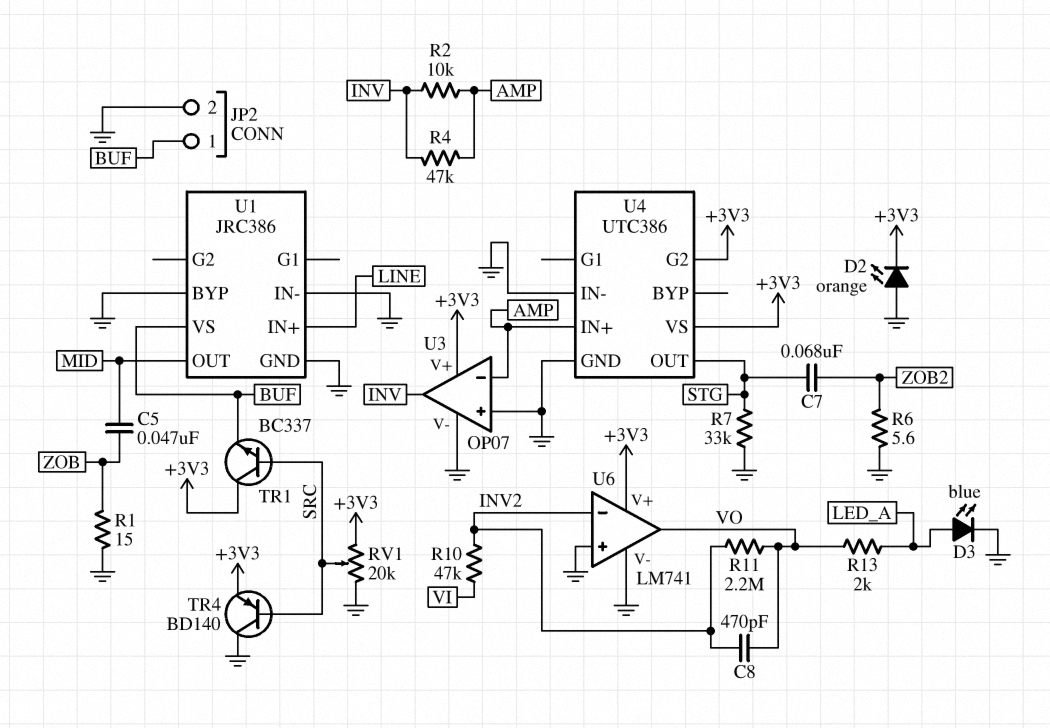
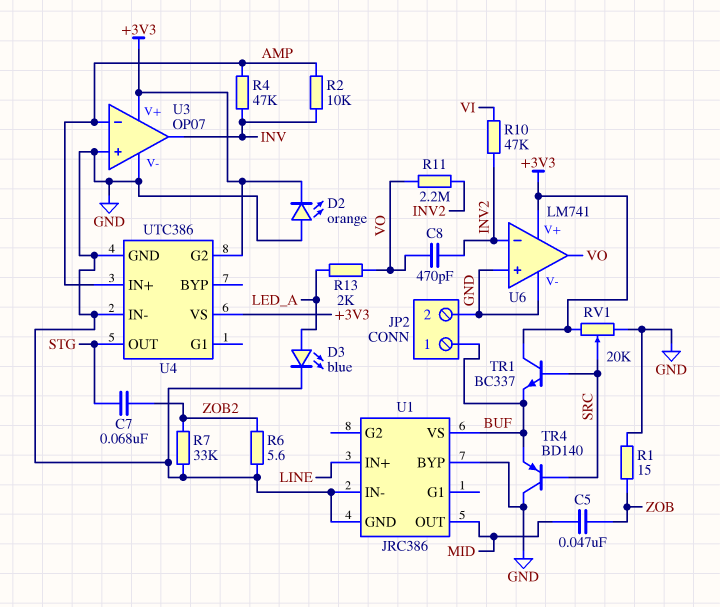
R7: 33k (GND, STG) -> 33k (GND, ZOB2)
TR4: PNP BD140 (B SRC, C GND, E +3V3) -> PNP BD140 (B SRC, C GND, E BUF)

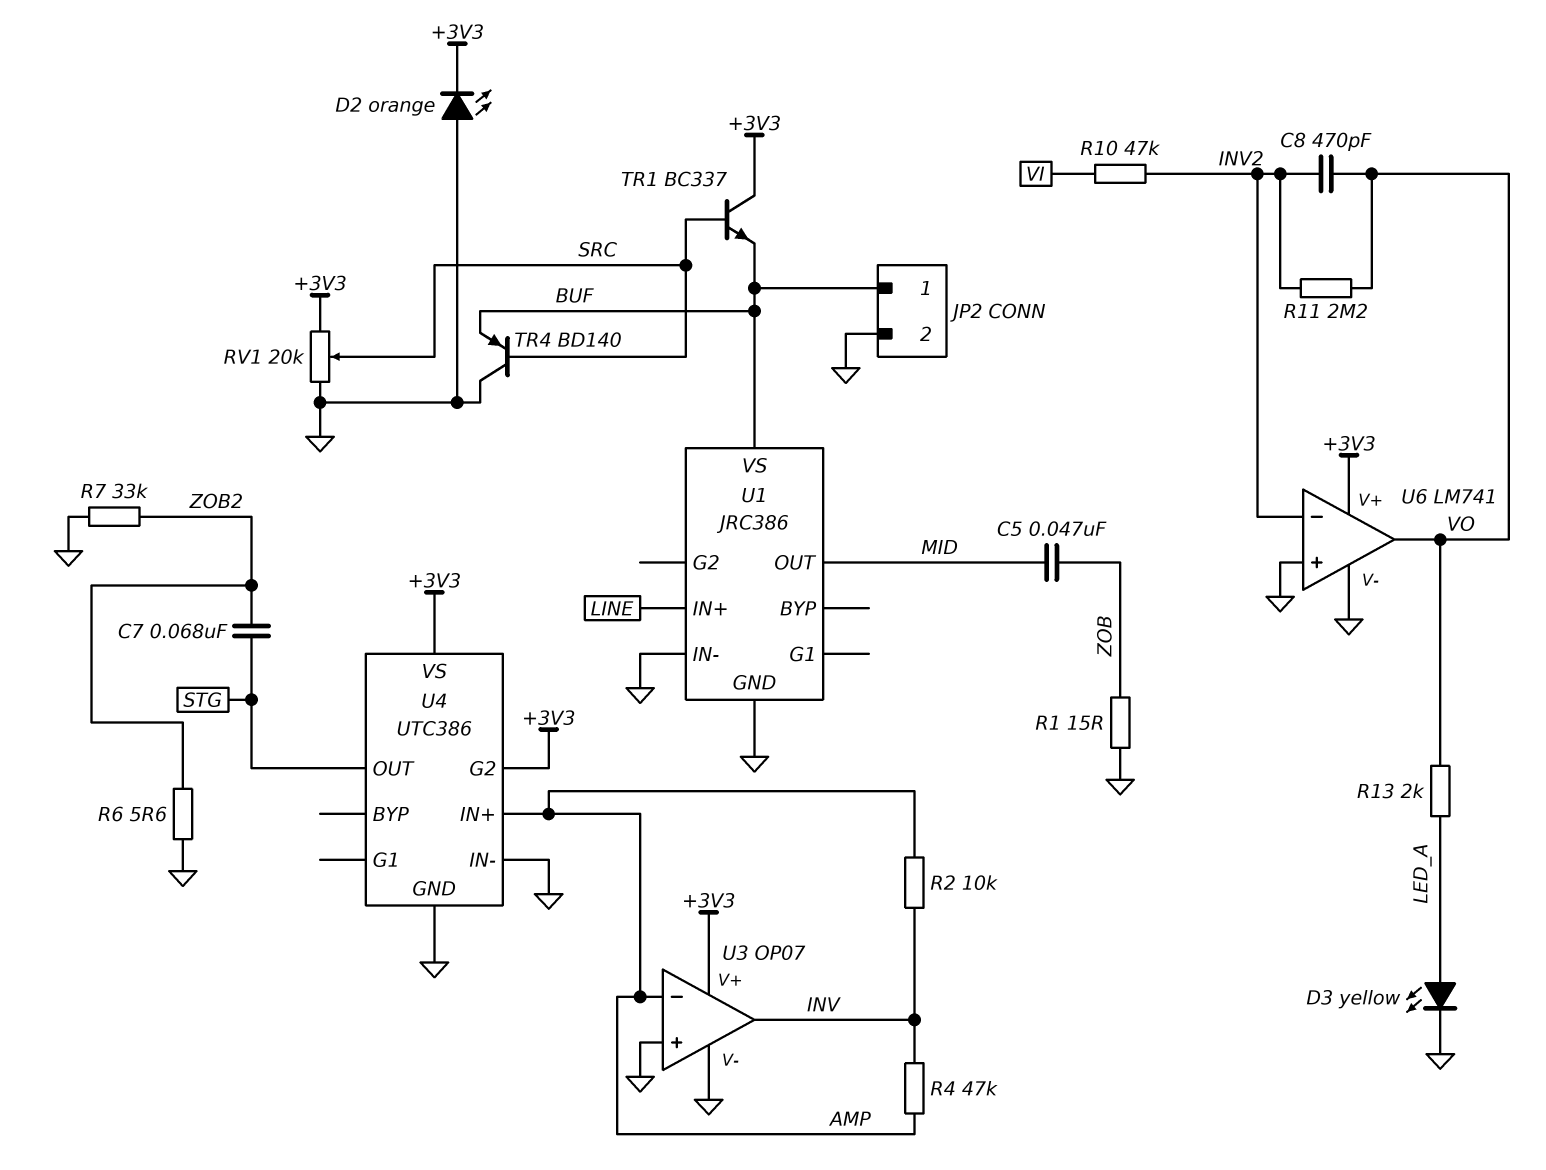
D3: LED blue (A LED_A, K GND) -> LED yellow (A LED_A, K GND)
U1 pin BYP: GND -> none

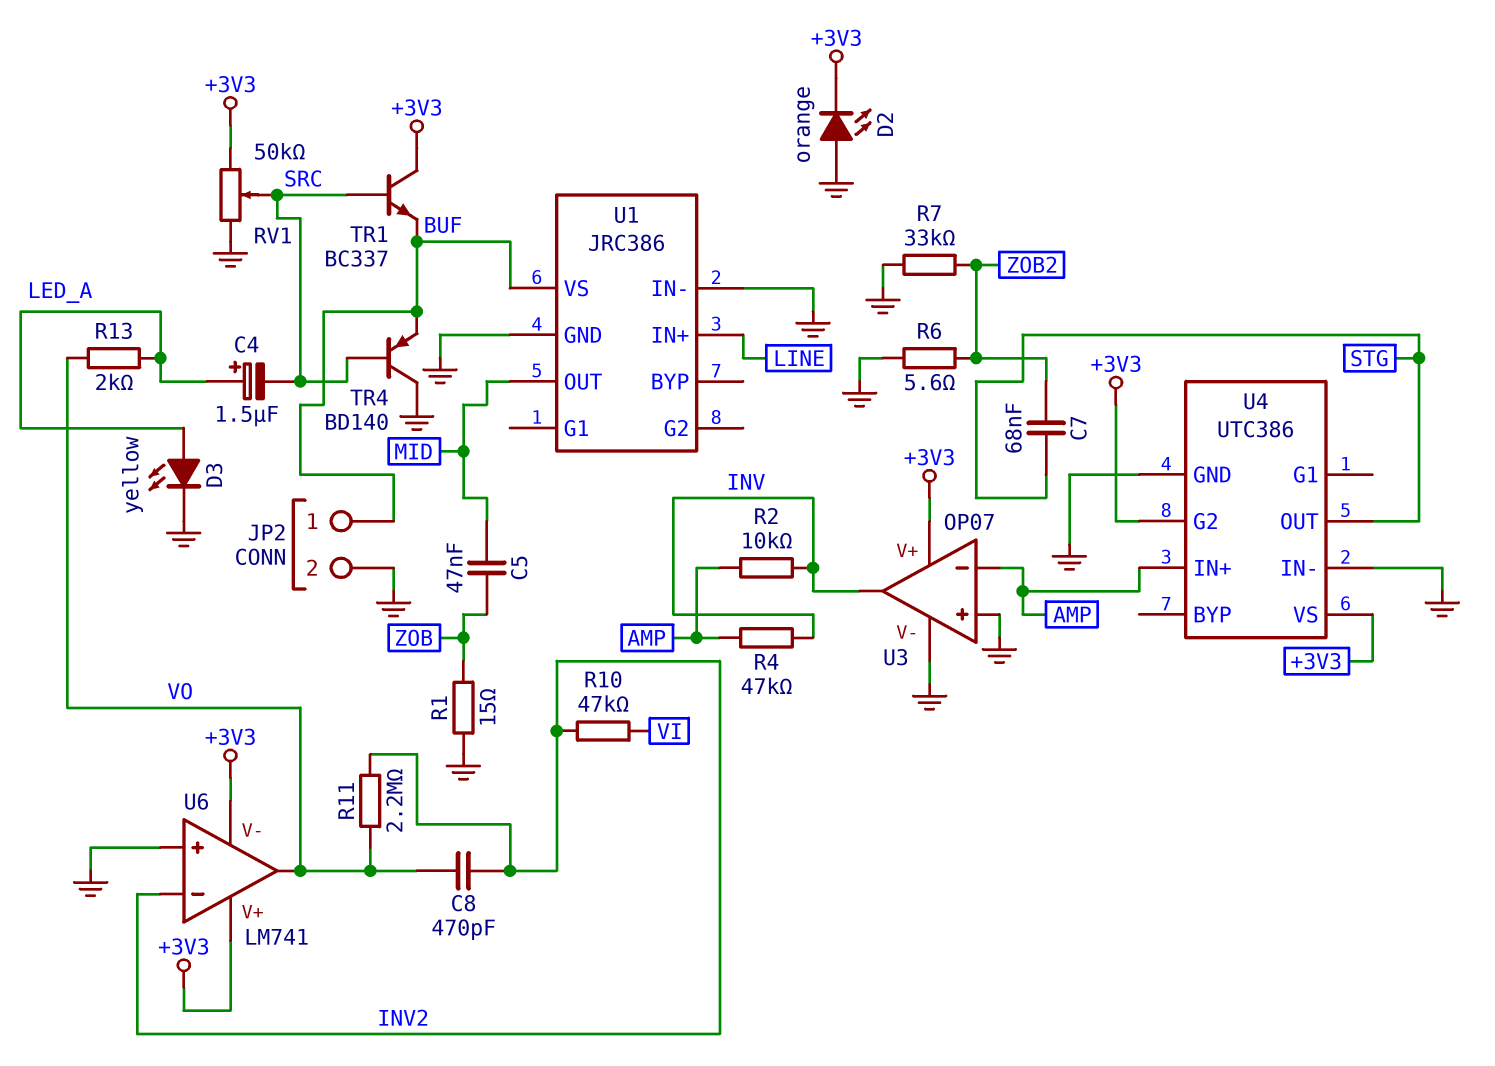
C4: none -> 1.5uF (plus LED_A, minus SRC)
RV1: 20k (+3V3, GND, wiper SRC) -> 50k (+3V3, GND, wiper SRC)
U6 pin V-: GND -> +3V3

